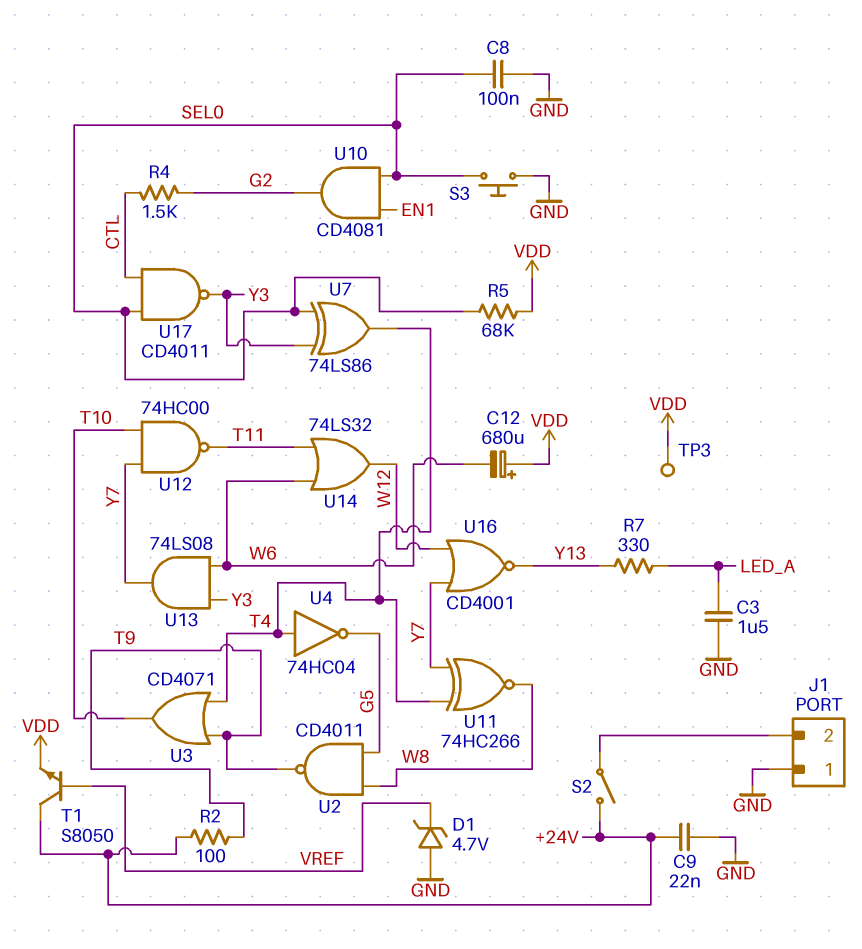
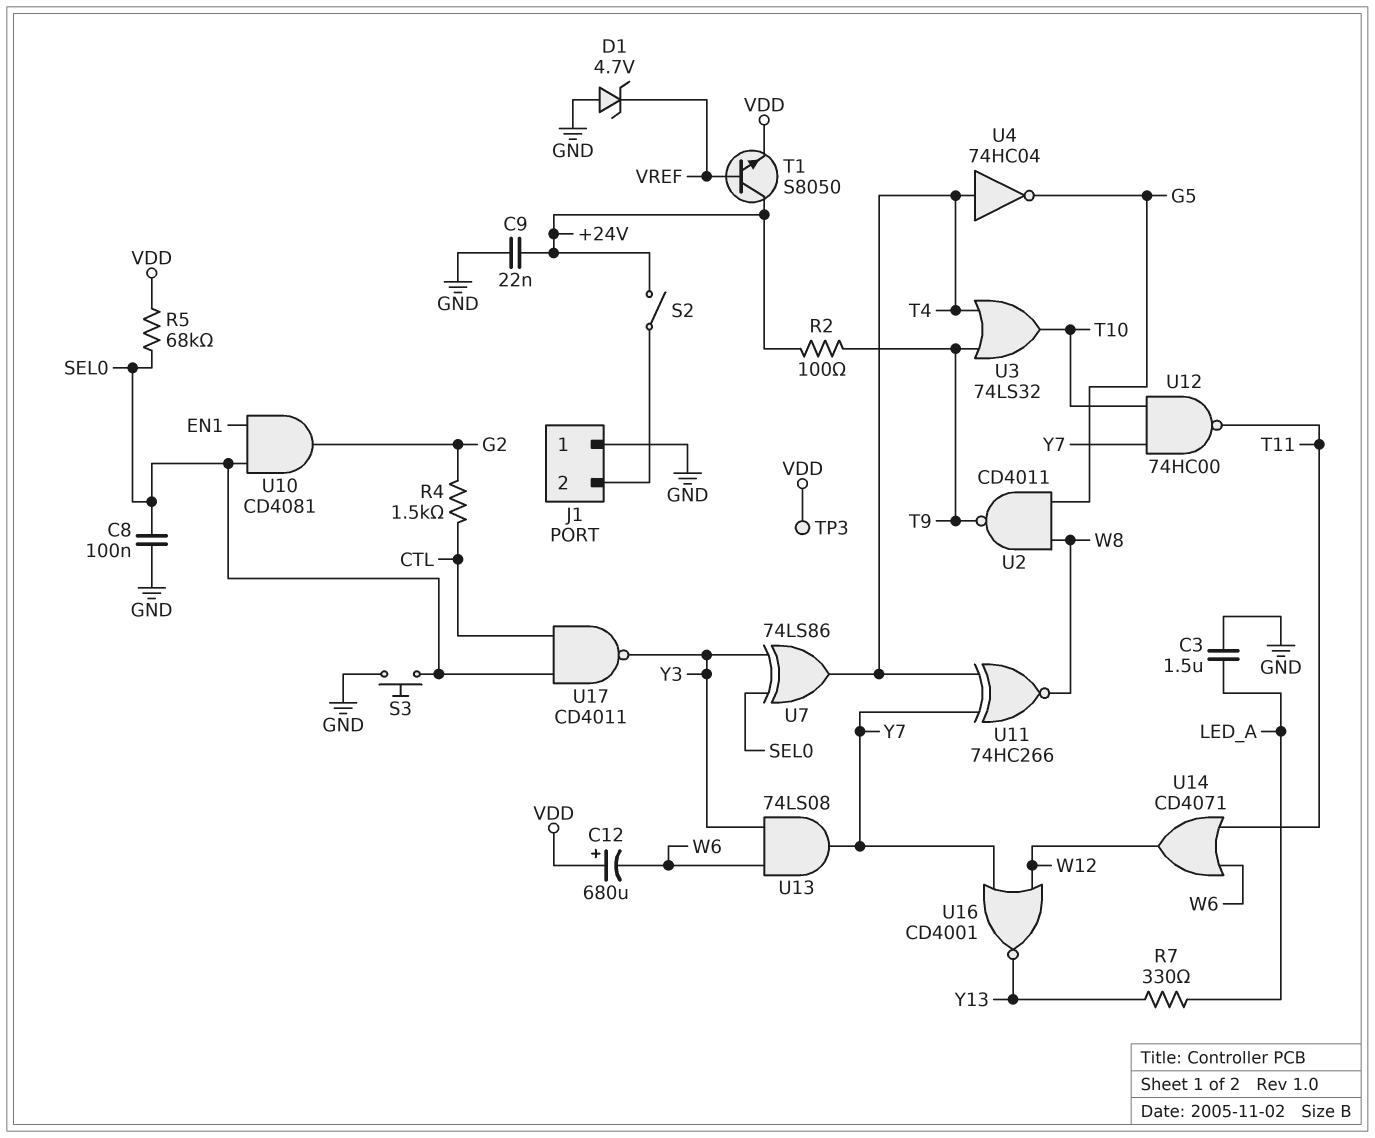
U3: OR CD4071 (in T4, in T9, out T10) -> OR 74LS32 (in T4, in T9, out T10)
U14: OR 74LS32 (in T11, in W6, out W12) -> OR CD4071 (in T11, in W6, out W12)

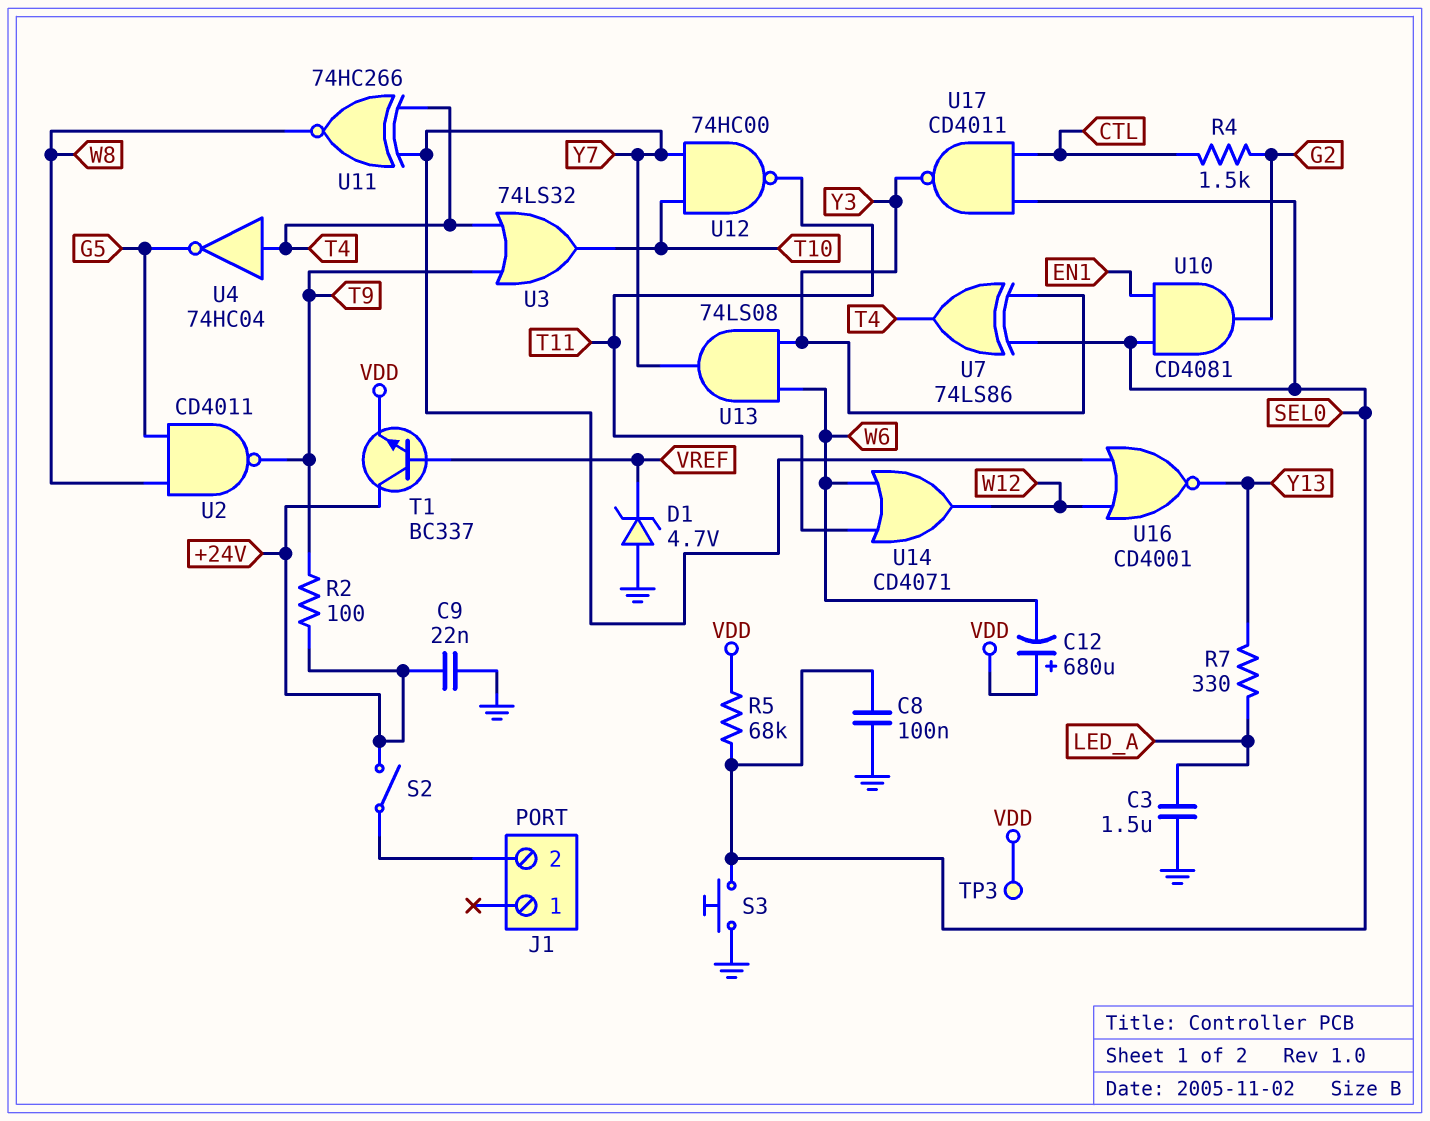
J1 pin 1: GND -> none
T1: NPN S8050 (B VREF, C +24V, E VDD) -> NPN BC337 (B VREF, C +24V, E VDD)

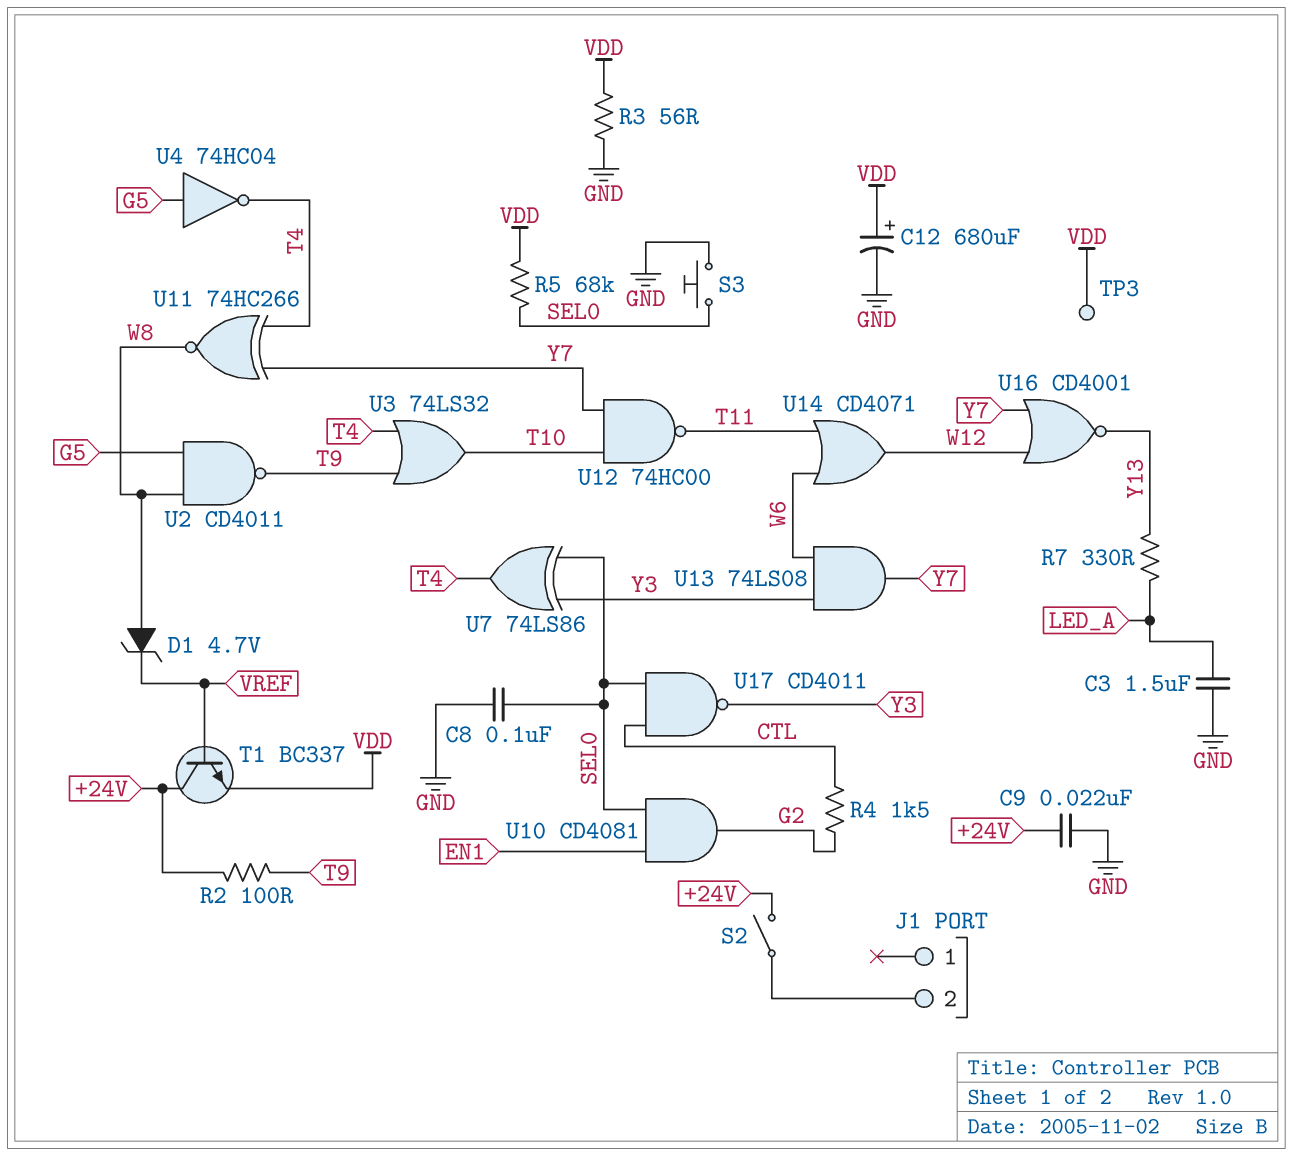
C12: 680uF (plus VDD, minus W6) -> 680uF (plus VDD, minus GND)
D1: zener 4.7V (A GND, K VREF) -> zener 4.7V (A W8, K VREF)
R3: none -> 56 (GND, VDD)
U4: NOT 74HC04 (in T4, out G5) -> NOT 74HC04 (in G5, out T4)

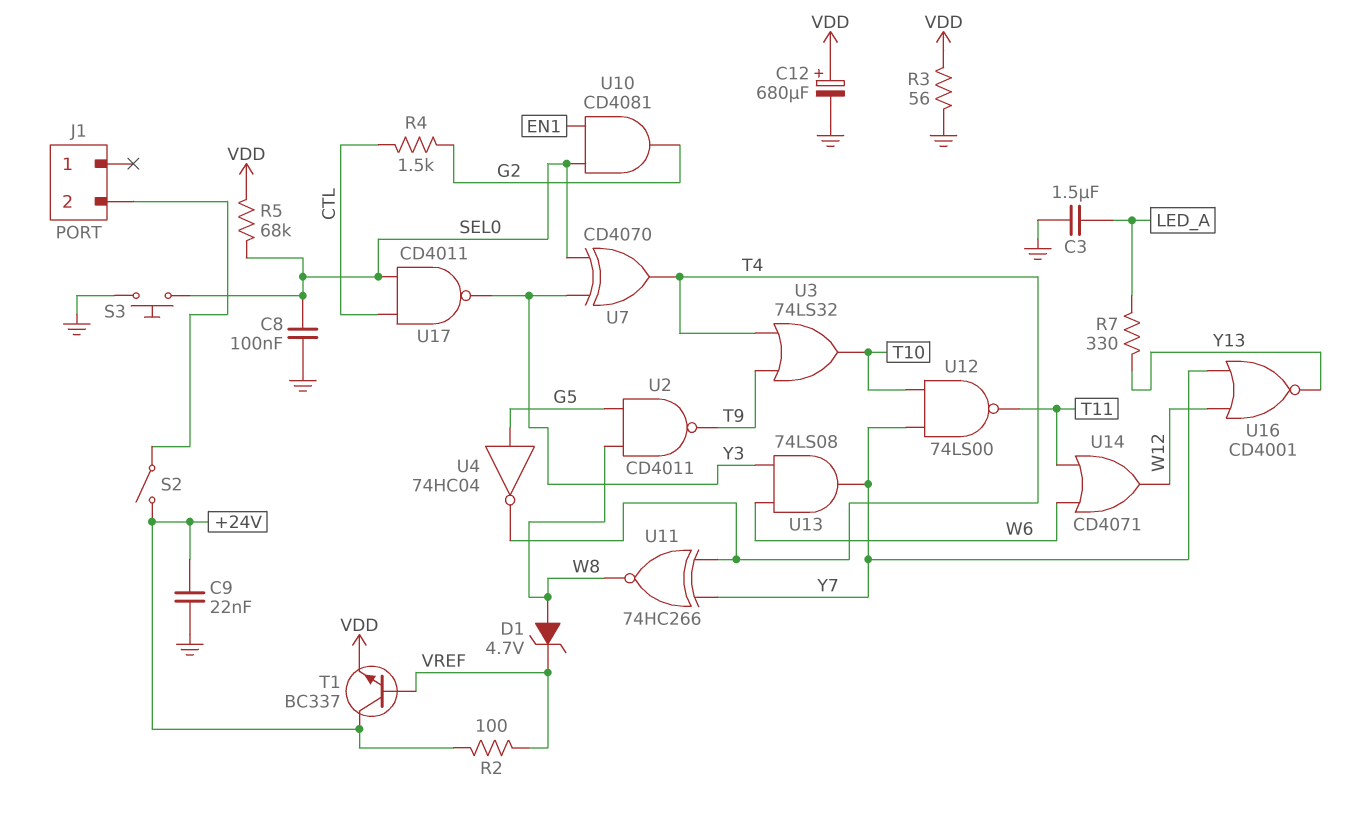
R2: 100 (+24V, T9) -> 100 (+24V, VREF)
TP3: test point (VDD) -> none
U7: XOR 74LS86 (in SEL0, in Y3, out T4) -> XOR CD4070 (in SEL0, in Y3, out T4)
U12: NAND 74HC00 (in T10, in Y7, out T11) -> NAND 74LS00 (in T10, in Y7, out T11)

